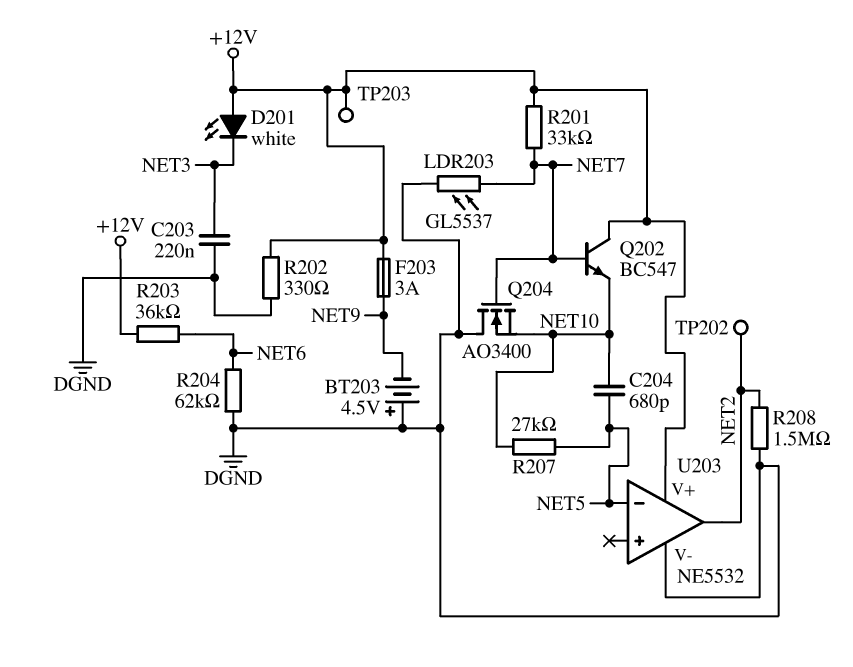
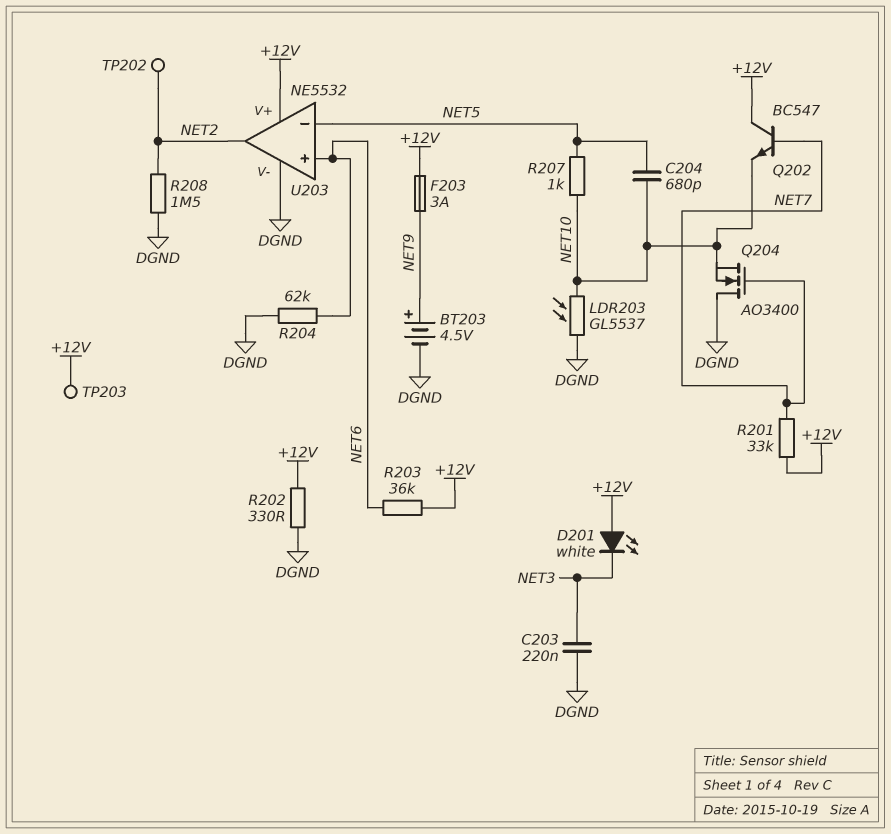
BT203: 4.5V (plus DGND, minus NET9) -> 4.5V (plus NET9, minus DGND)
LDR203: GL5537 (DGND, NET7) -> GL5537 (DGND, NET10)
R207: 27k (NET5, NET10) -> 1k (NET5, NET10)
U203 pin in+: none -> NET6

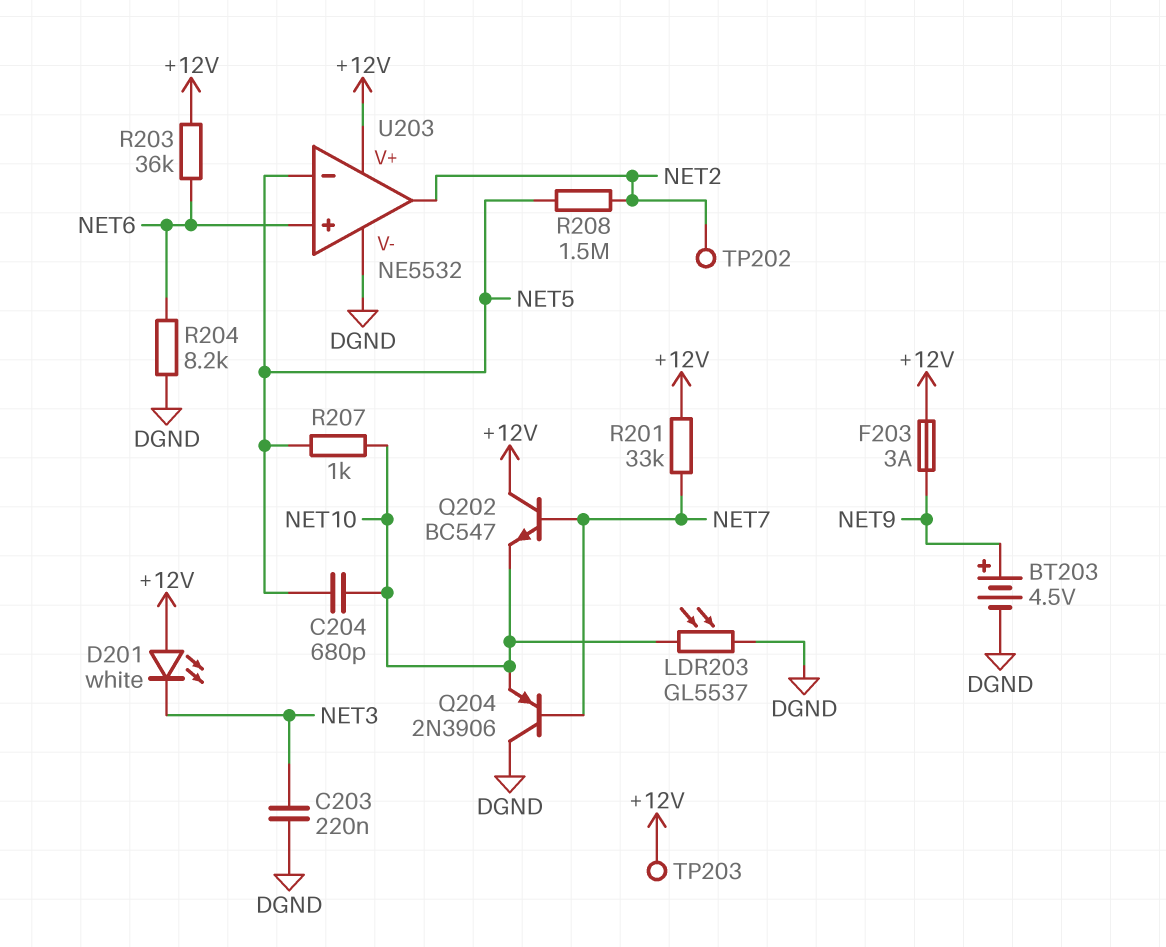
Q204: NMOS AO3400 (G NET7, D DGND, S NET10) -> PNP 2N3906 (B NET7, C DGND, E NET10)
R202: 330 (+12V, DGND) -> none
R204: 62k (DGND, NET6) -> 8.2k (DGND, NET6)
R208: 1.5M (DGND, NET2) -> 1.5M (NET2, NET5)

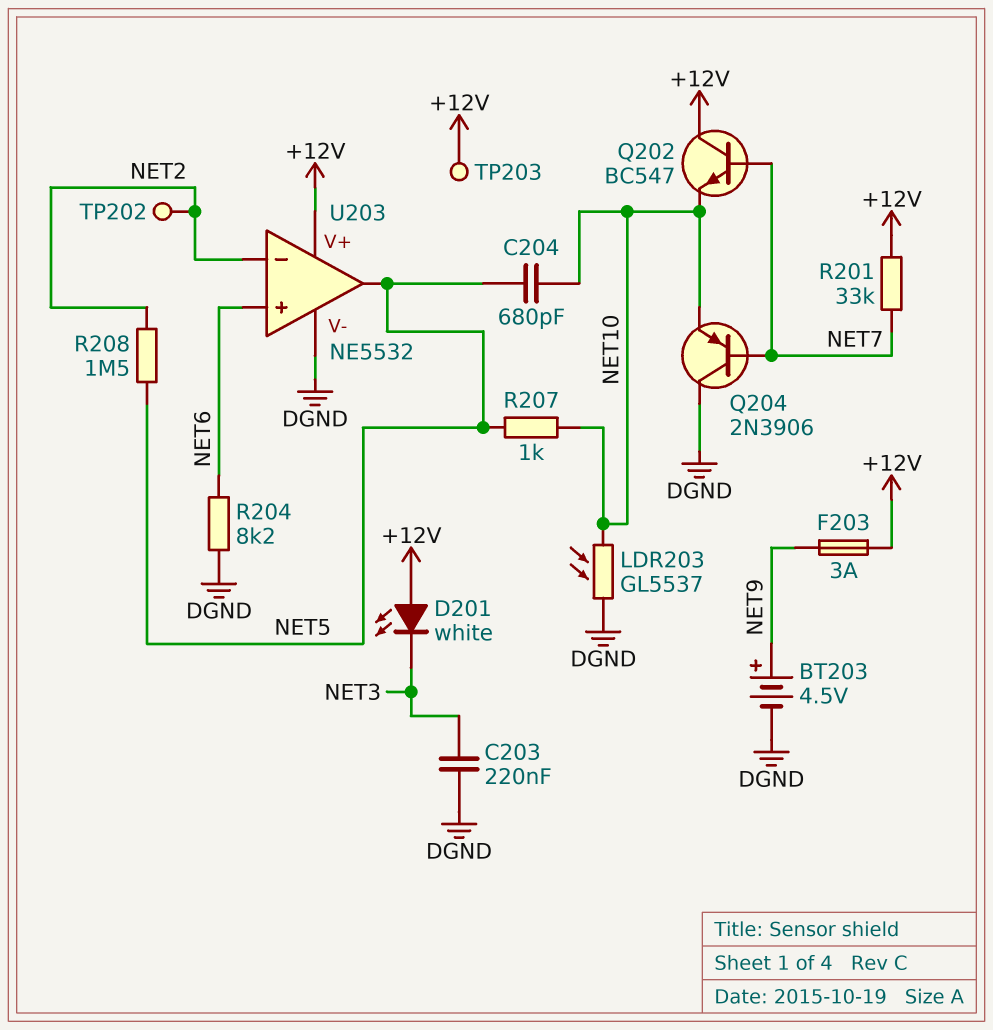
R203: 36k (+12V, NET6) -> none
U203 pin in-: NET5 -> NET2
U203 pin out: NET2 -> NET5

